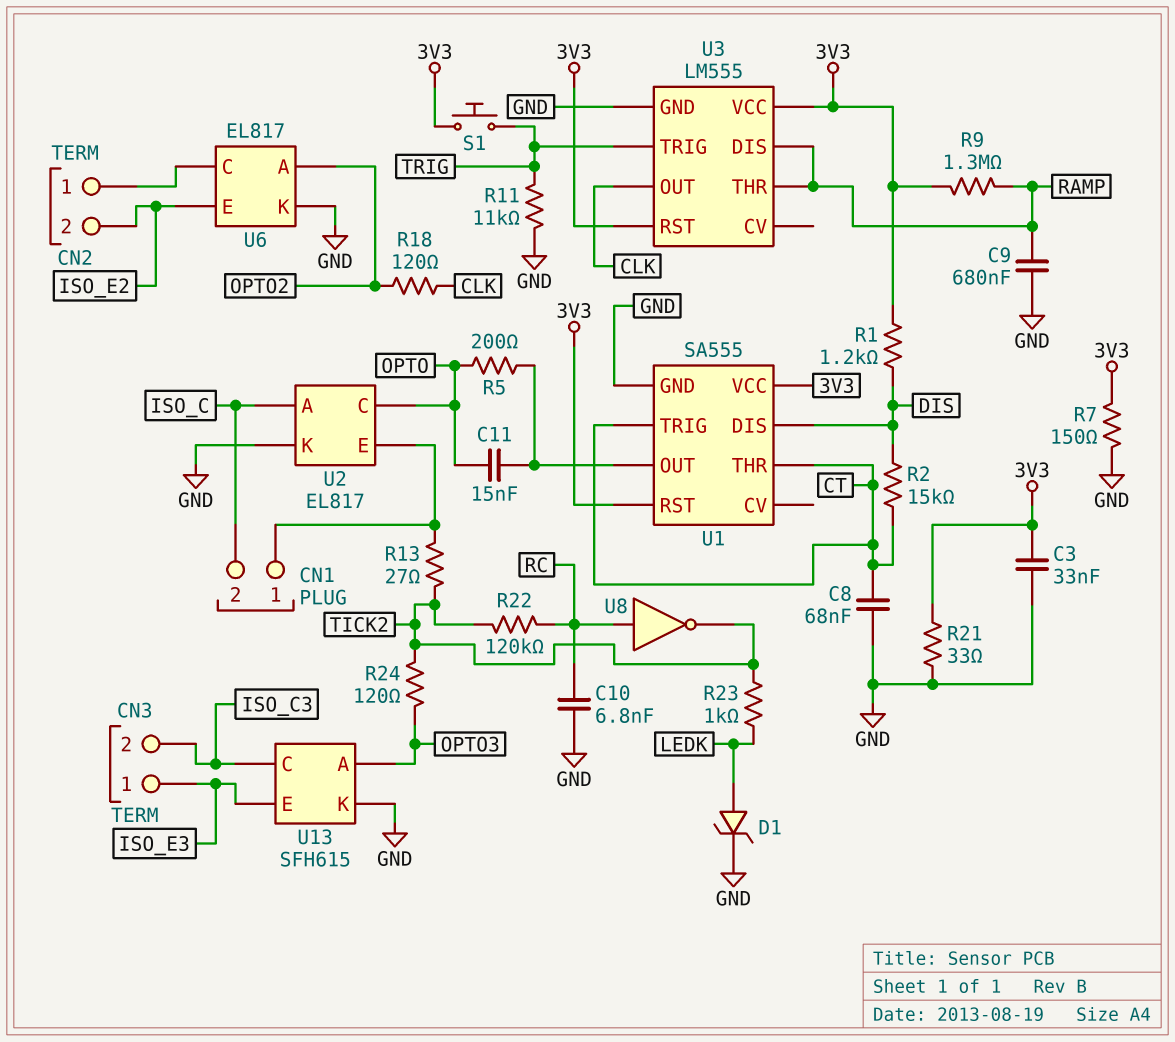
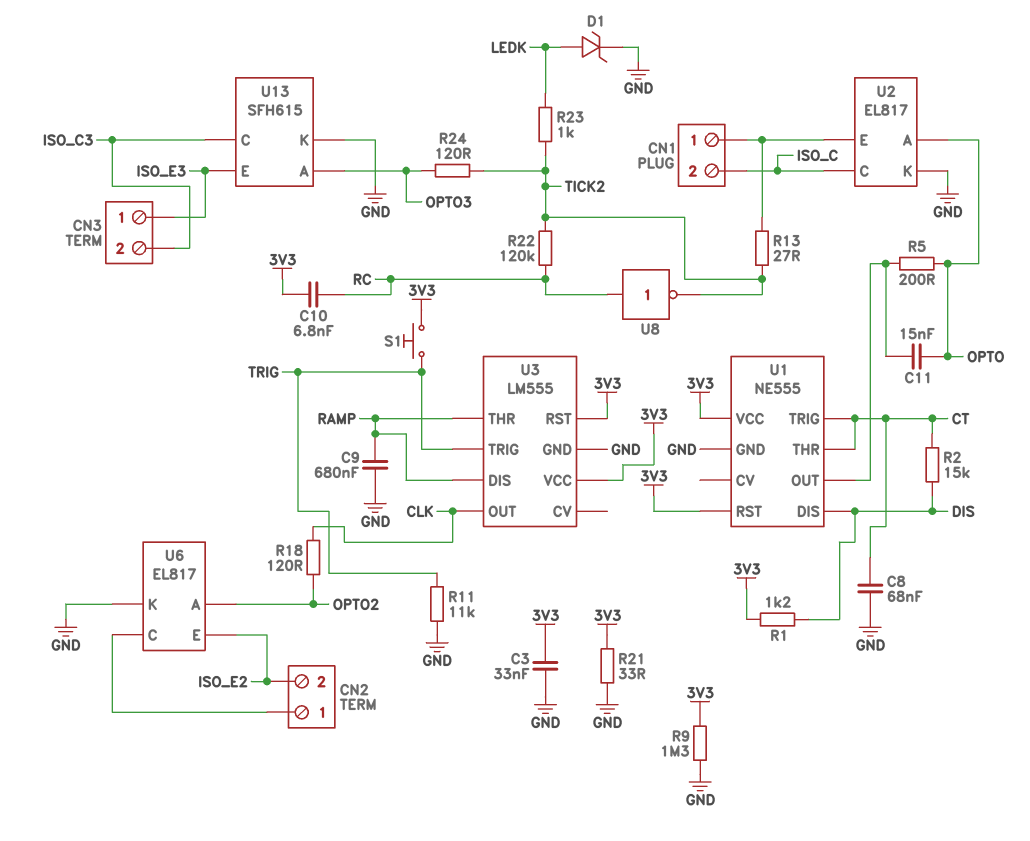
C10: 6.8nF (GND, RC) -> 6.8nF (3V3, RC)
R7: 150 (3V3, GND) -> none
R9: 1.3M (3V3, RAMP) -> 1.3M (3V3, GND)
U1: SA555 -> NE555
U2 pin A: ISO_C -> OPTO
U2 pin C: OPTO -> ISO_C

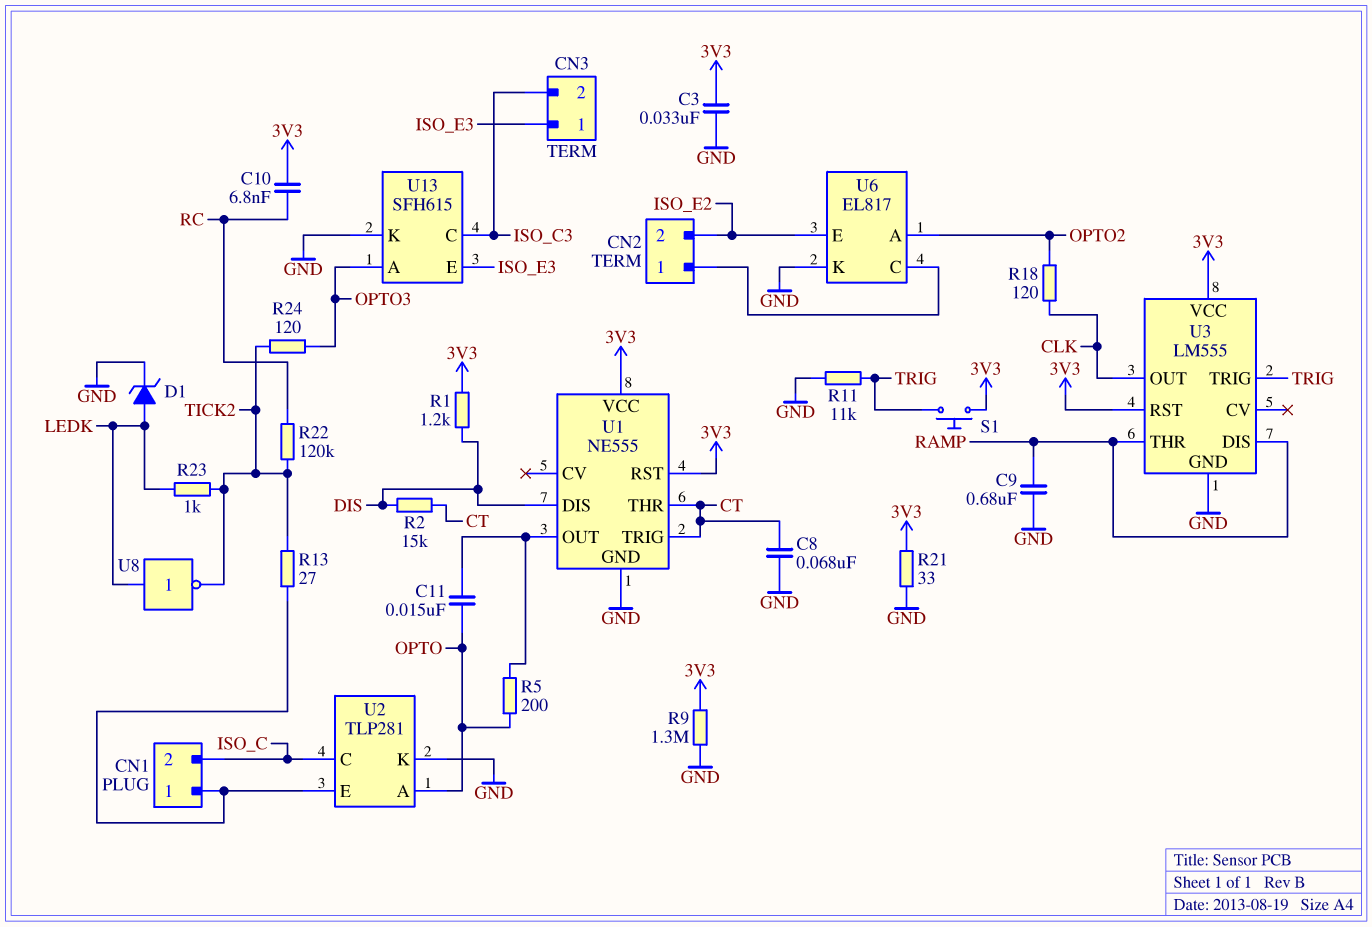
U2: EL817 -> TLP281
U8: NOT (in RC, out TICK2) -> NOT (in LEDK, out TICK2)

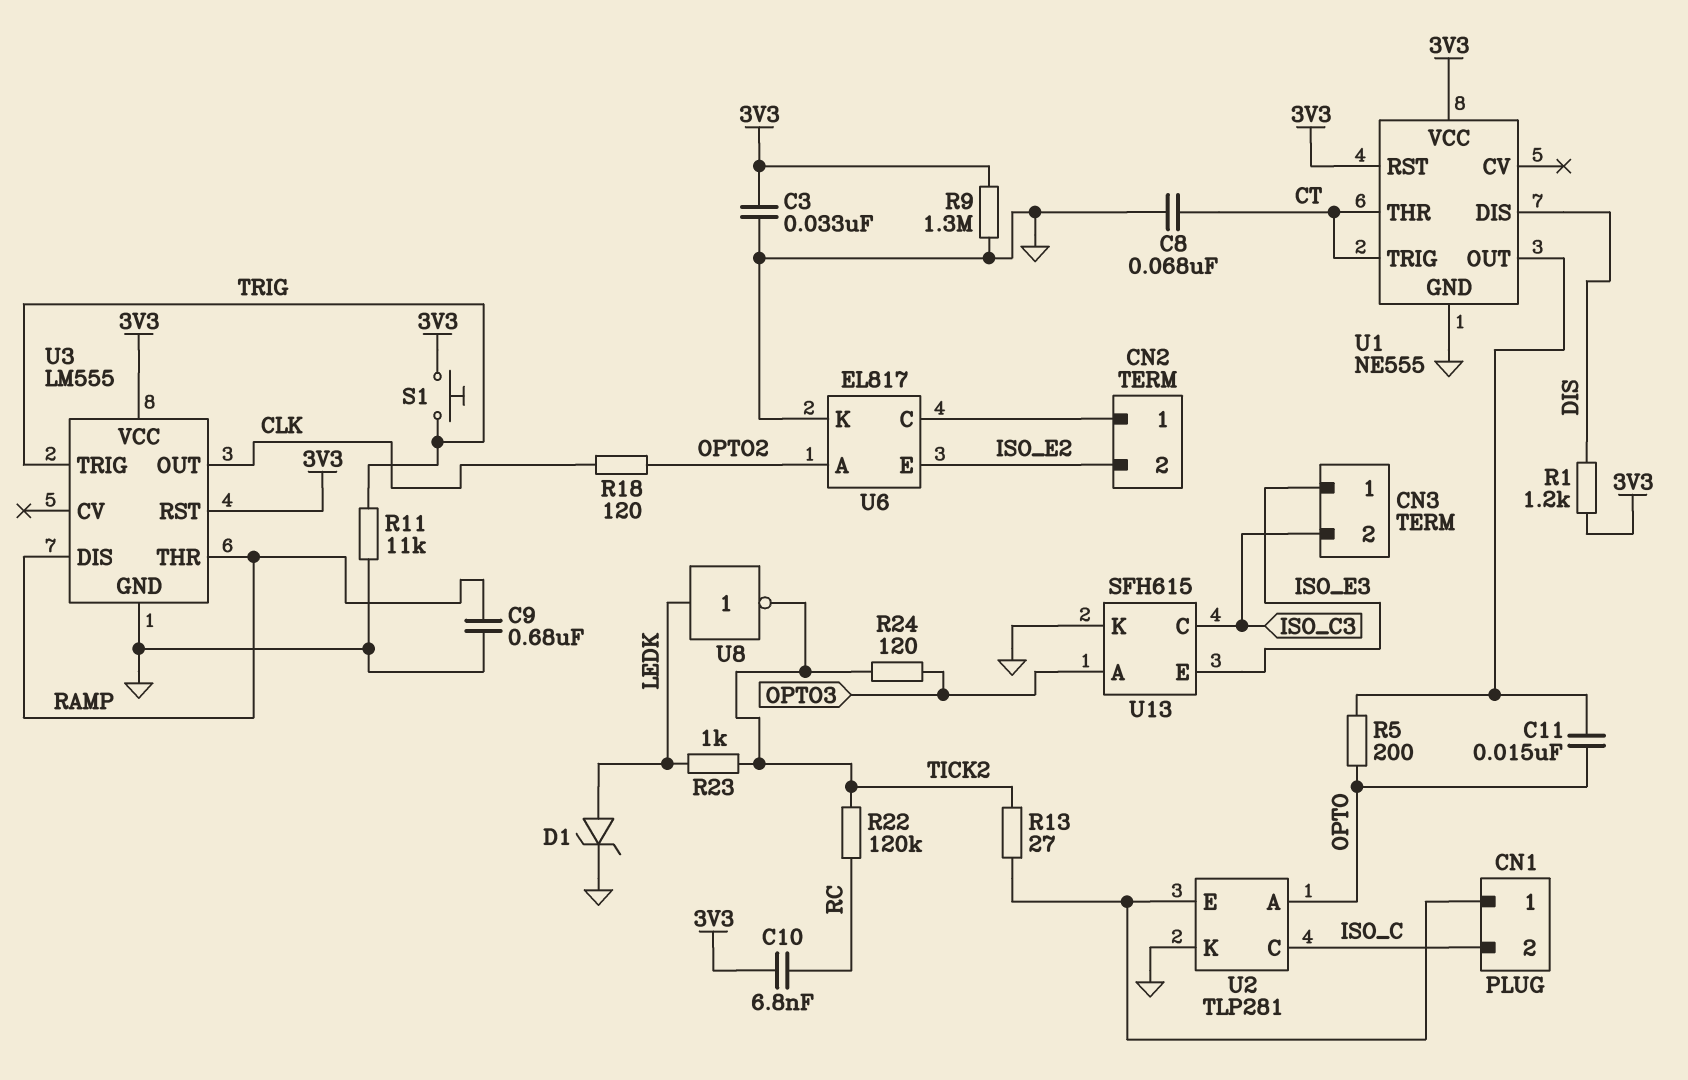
R2: 15k (CT, DIS) -> none
R21: 33 (3V3, GND) -> none

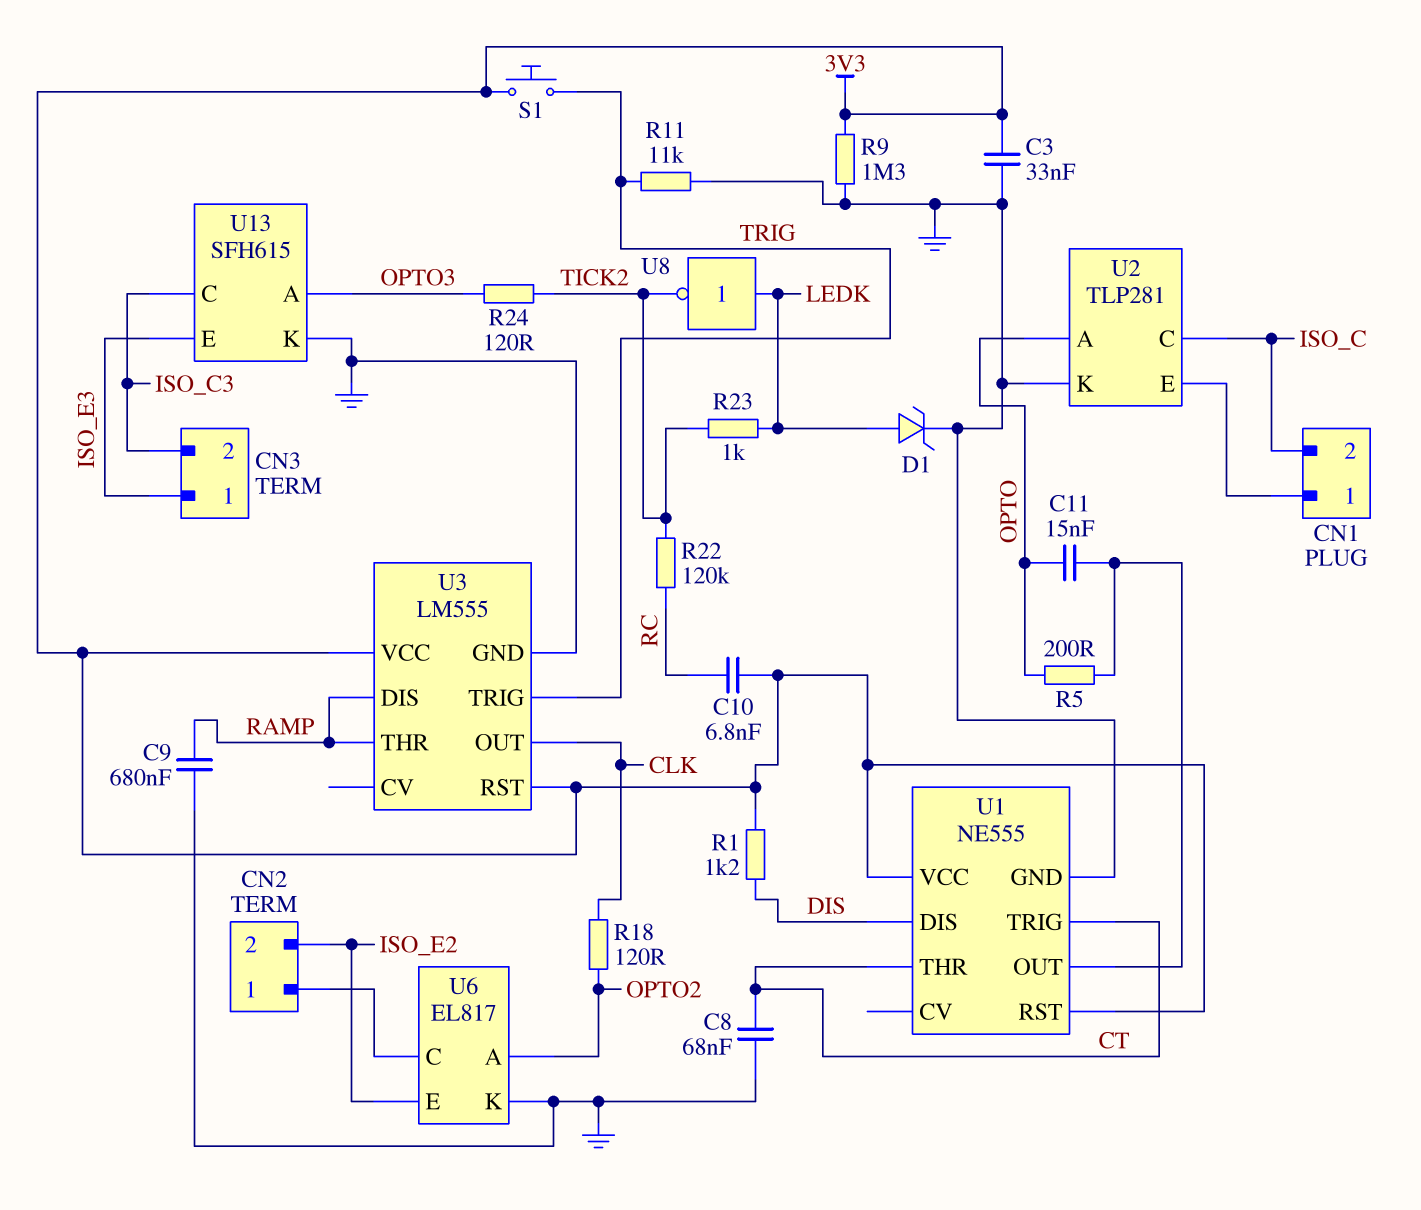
R13: 27 (CN1/1, TICK2) -> none

